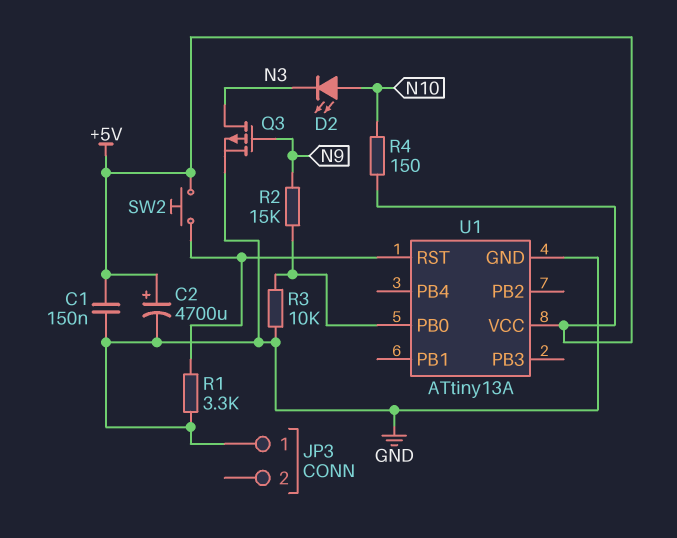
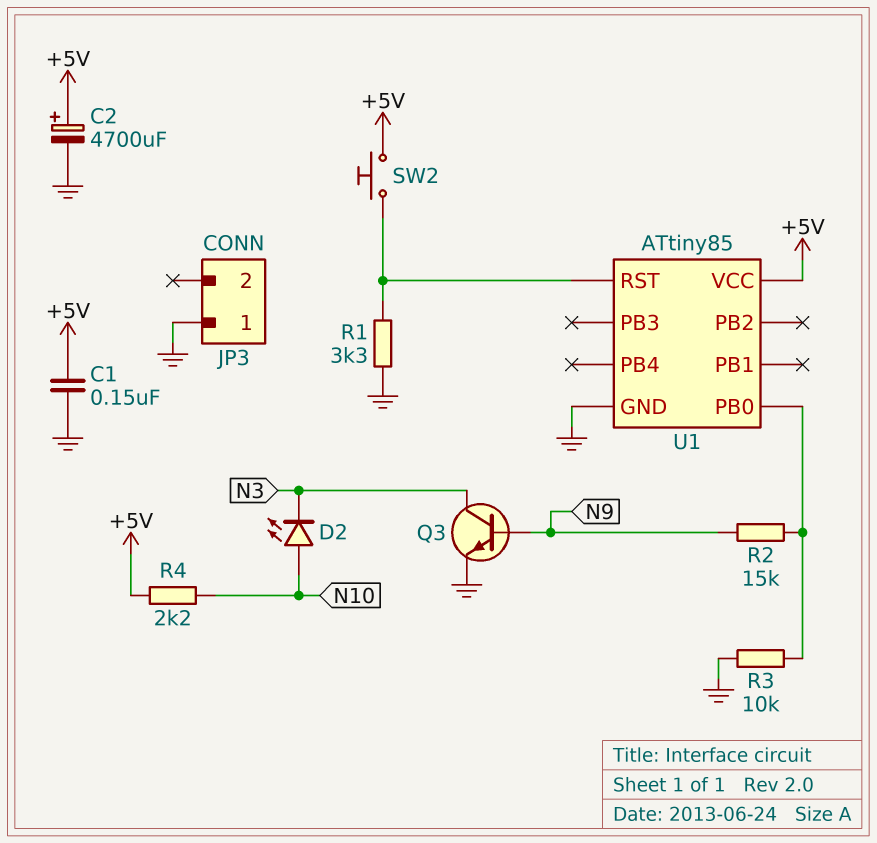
Q3: PMOS (G N9, D N3, S GND) -> NPN (B N9, C N3, E GND)
R4: 150 (+5V, N10) -> 2.2k (+5V, N10)
U1: ATtiny13A -> ATtiny85

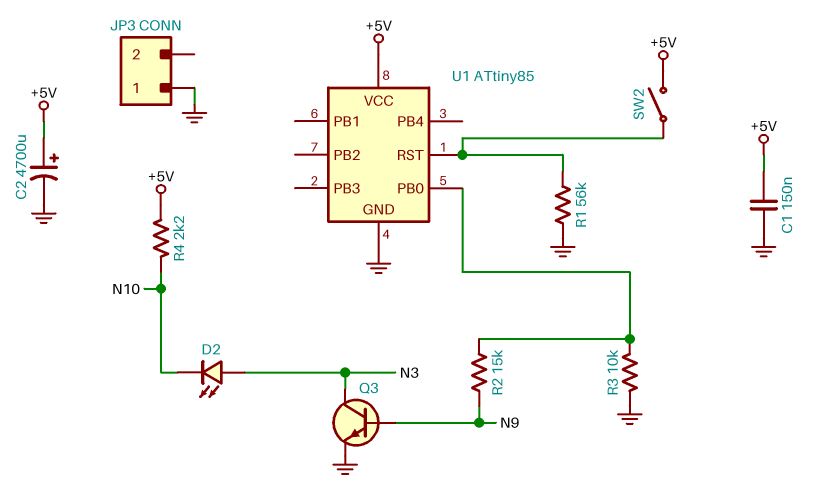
D2: LED (A N10, K N3) -> LED (A N3, K N10)
R1: 3.3k (GND, U1/RST) -> 56k (GND, U1/RST)
SW2: button (+5V, U1/RST) -> switch (+5V, U1/RST)

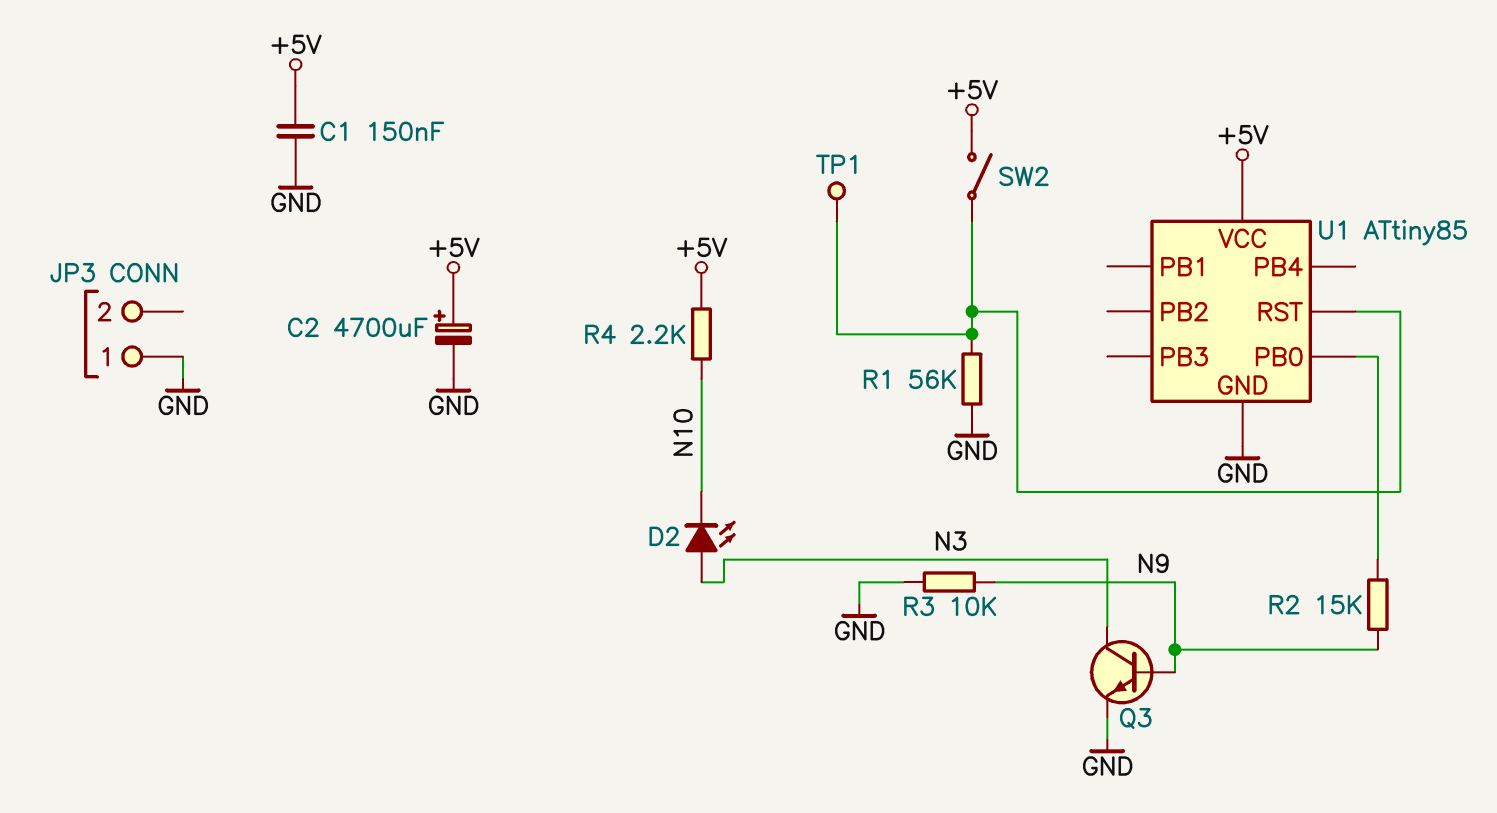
R3: 10k (GND, U1/PB0) -> 10k (GND, N9)
TP1: none -> test point (U1/RST)

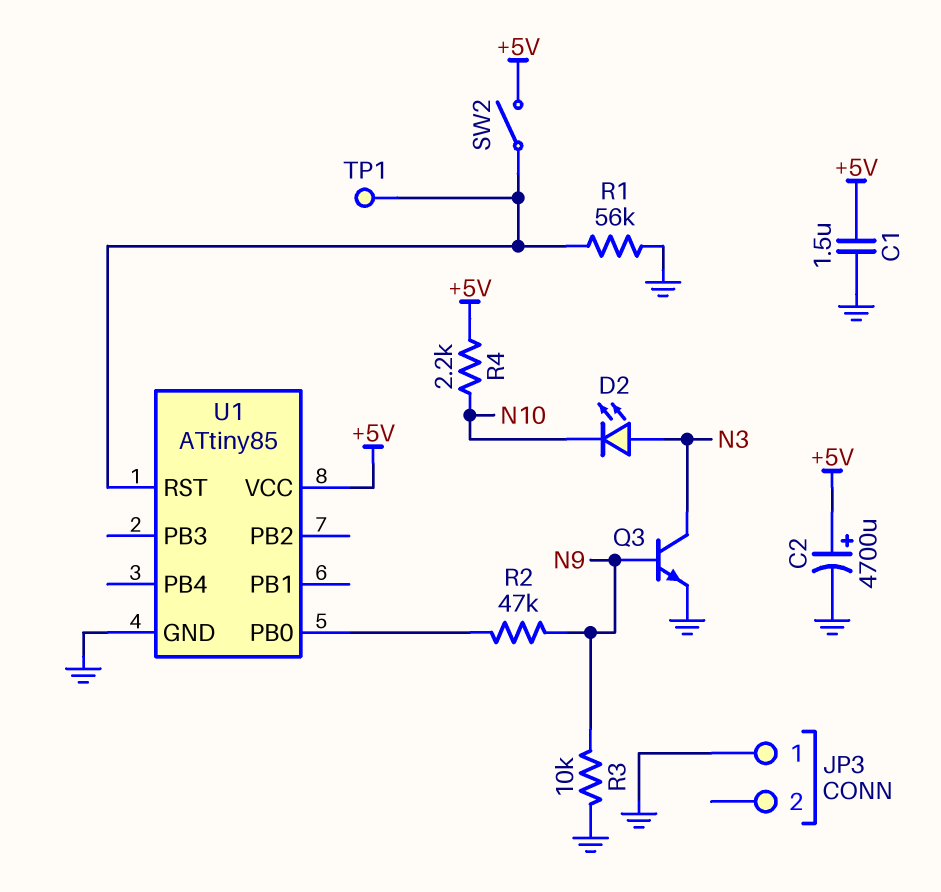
C1: 150nF (+5V, GND) -> 1.5uF (+5V, GND)
R2: 15k (N9, U1/PB0) -> 47k (N9, U1/PB0)

